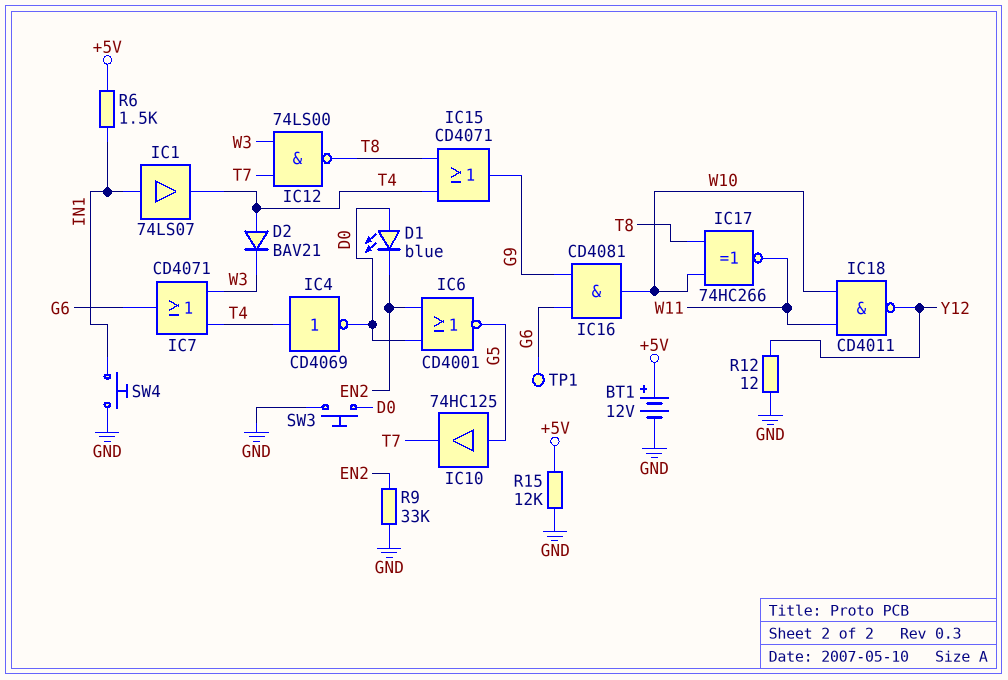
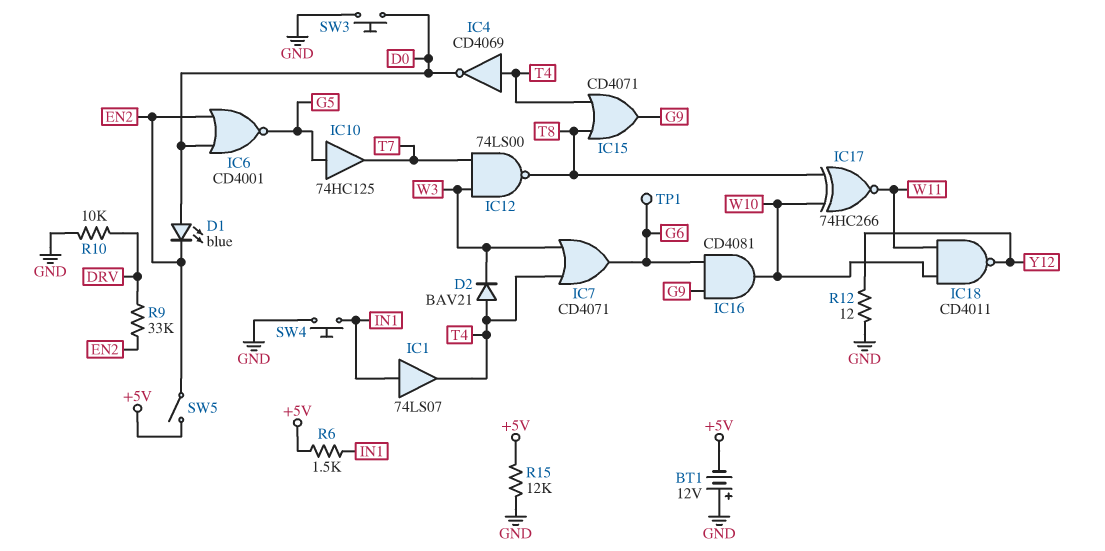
BT1: 12V (plus +5V, minus GND) -> 12V (plus GND, minus +5V)
R9: 33k (EN2, GND) -> 33k (DRV, EN2)
R10: none -> 10k (DRV, GND)
SW5: none -> switch (+5V, EN2)

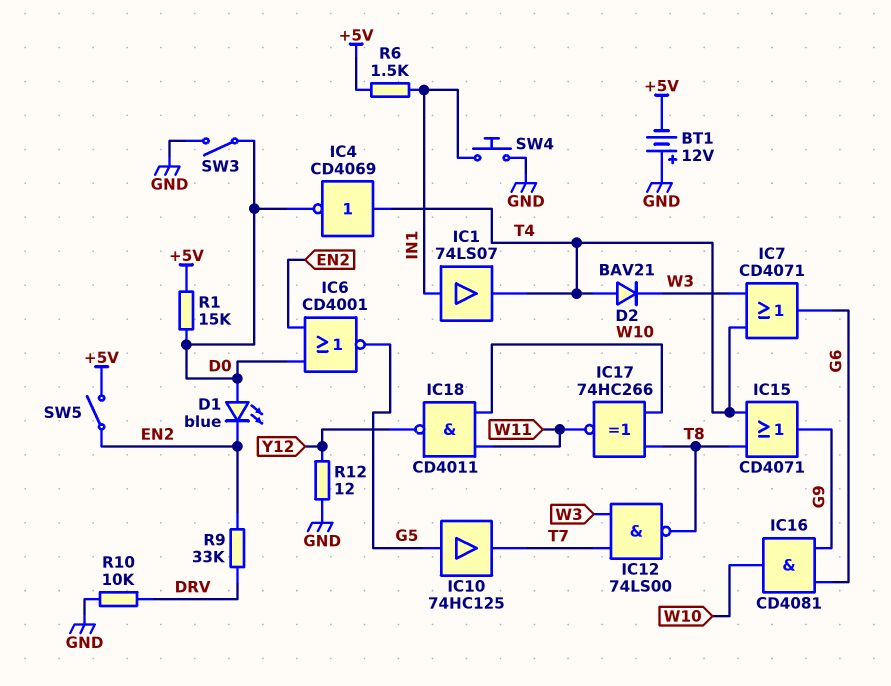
R1: none -> 15k (+5V, D0)
R15: 12k (+5V, GND) -> none
SW3: button (D0, GND) -> switch (D0, GND)
TP1: test point (G6) -> none

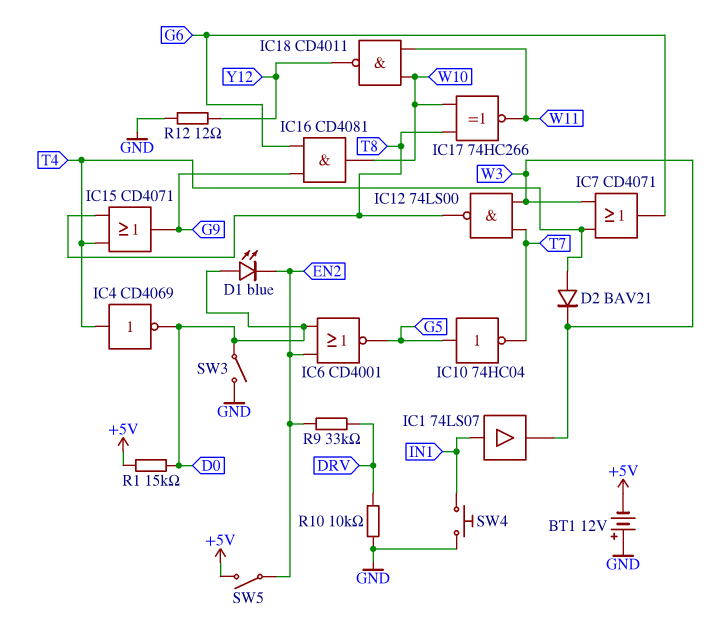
IC1: buffer 74LS07 (in IN1, out T4) -> buffer 74LS07 (in IN1, out W3)
IC10: buffer 74HC125 (in G5, out T7) -> NOT 74HC04 (in G5, out T7)
R6: 1.5k (+5V, IN1) -> none

